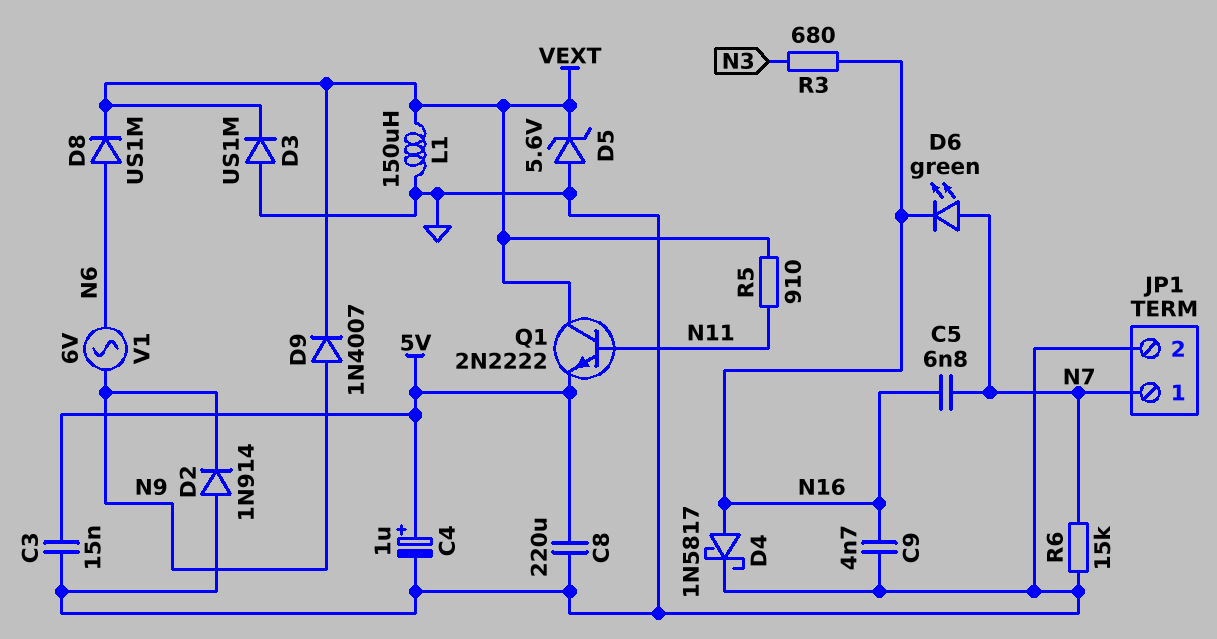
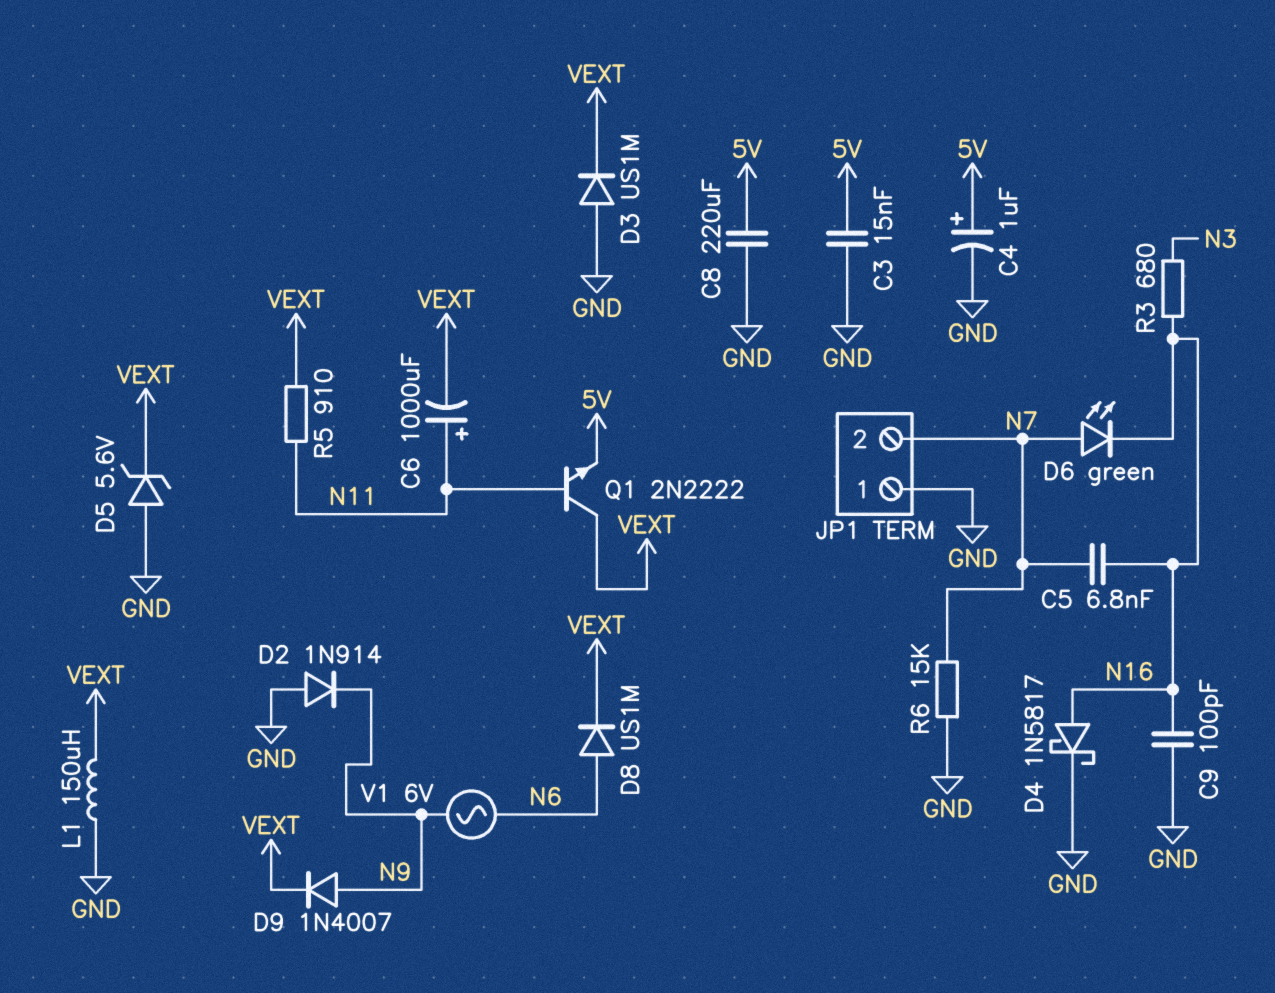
C6: none -> 1000uF (plus N11, minus VEXT)
C9: 4.7nF (GND, N16) -> 100pF (GND, N16)
JP1 pin 1: N7 -> GND
JP1 pin 2: GND -> N7

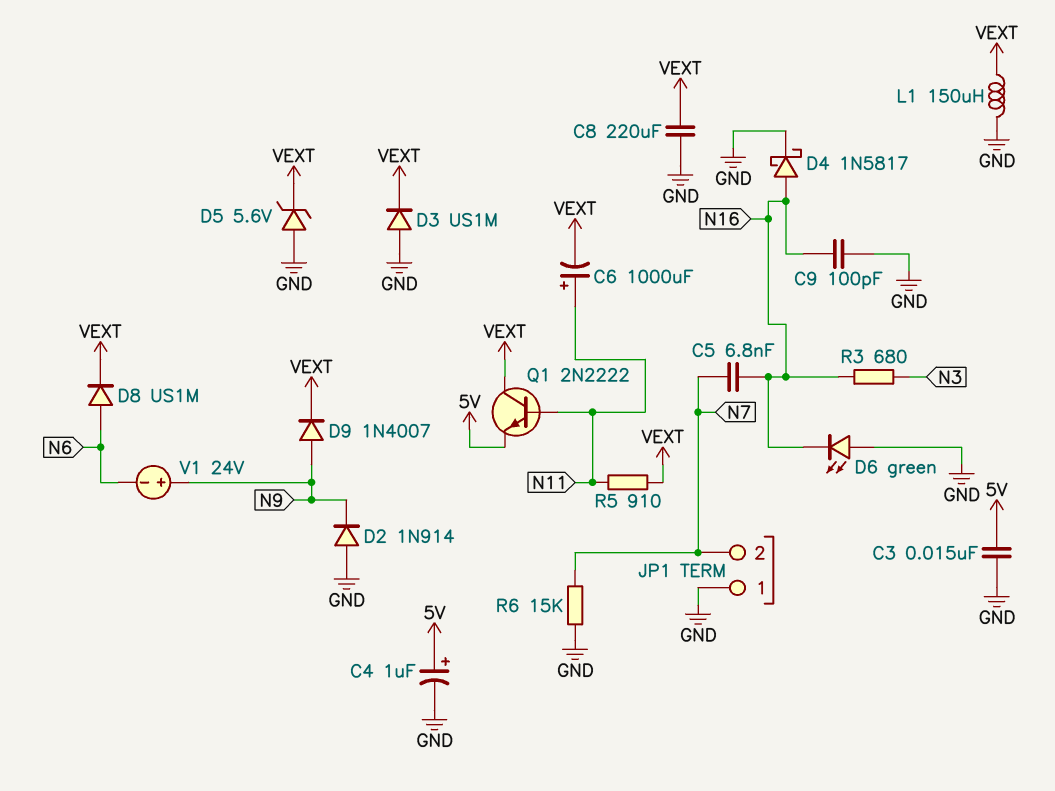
C8: 220uF (5V, GND) -> 220uF (GND, VEXT)
D6: LED green (A N7, K N16) -> LED green (A GND, K N16)
V1: AC 6V (N6, N9) -> 24V (plus N9, minus N6)

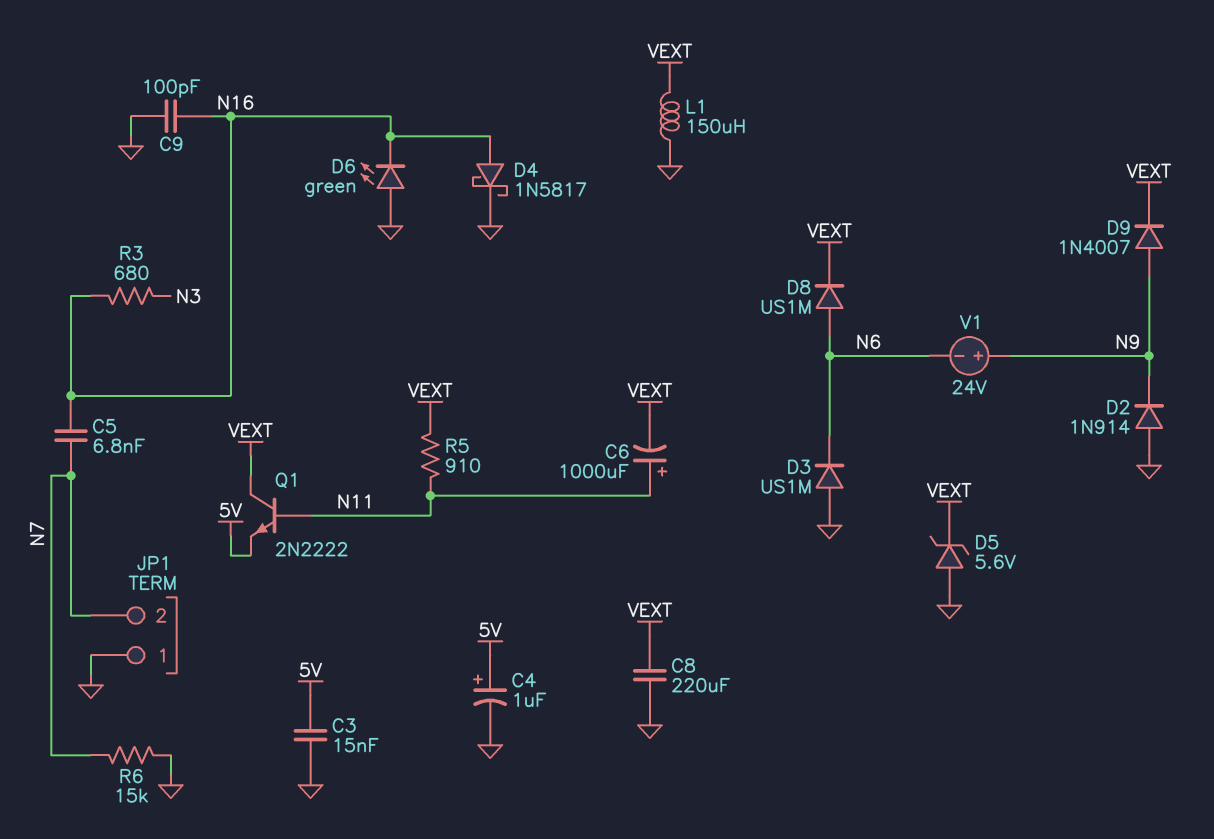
D3: diode US1M (A GND, K VEXT) -> diode US1M (A GND, K N6)

